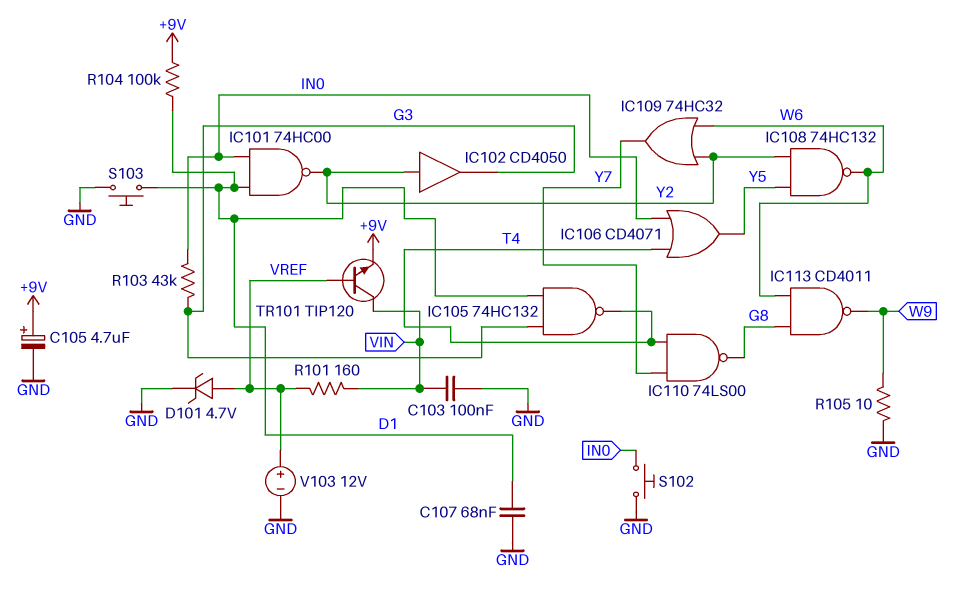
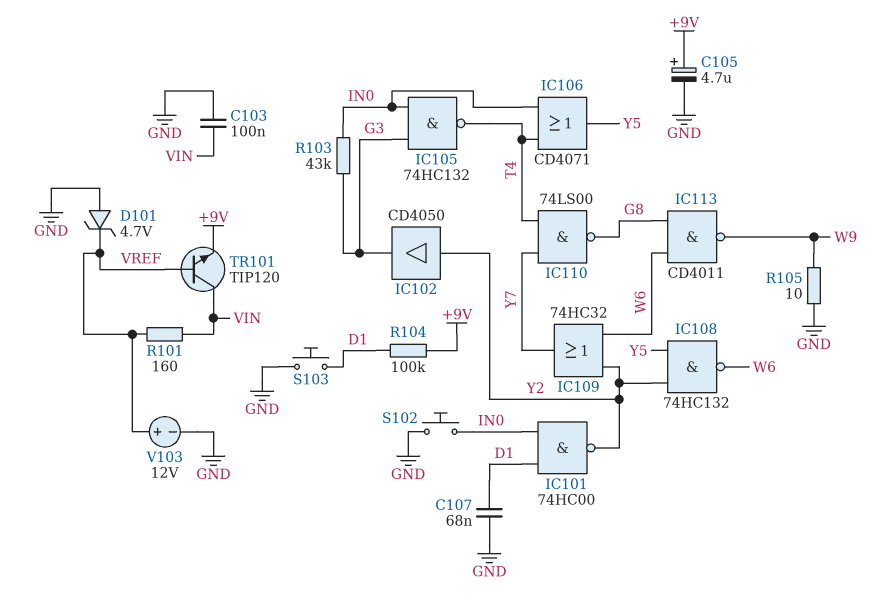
D101: zener 4.7V (A VREF, K GND) -> zener 4.7V (A GND, K VREF)
IC105: NAND 74HC132 (in D1, in G3, out T4) -> NAND 74HC132 (in G3, in IN0, out T4)

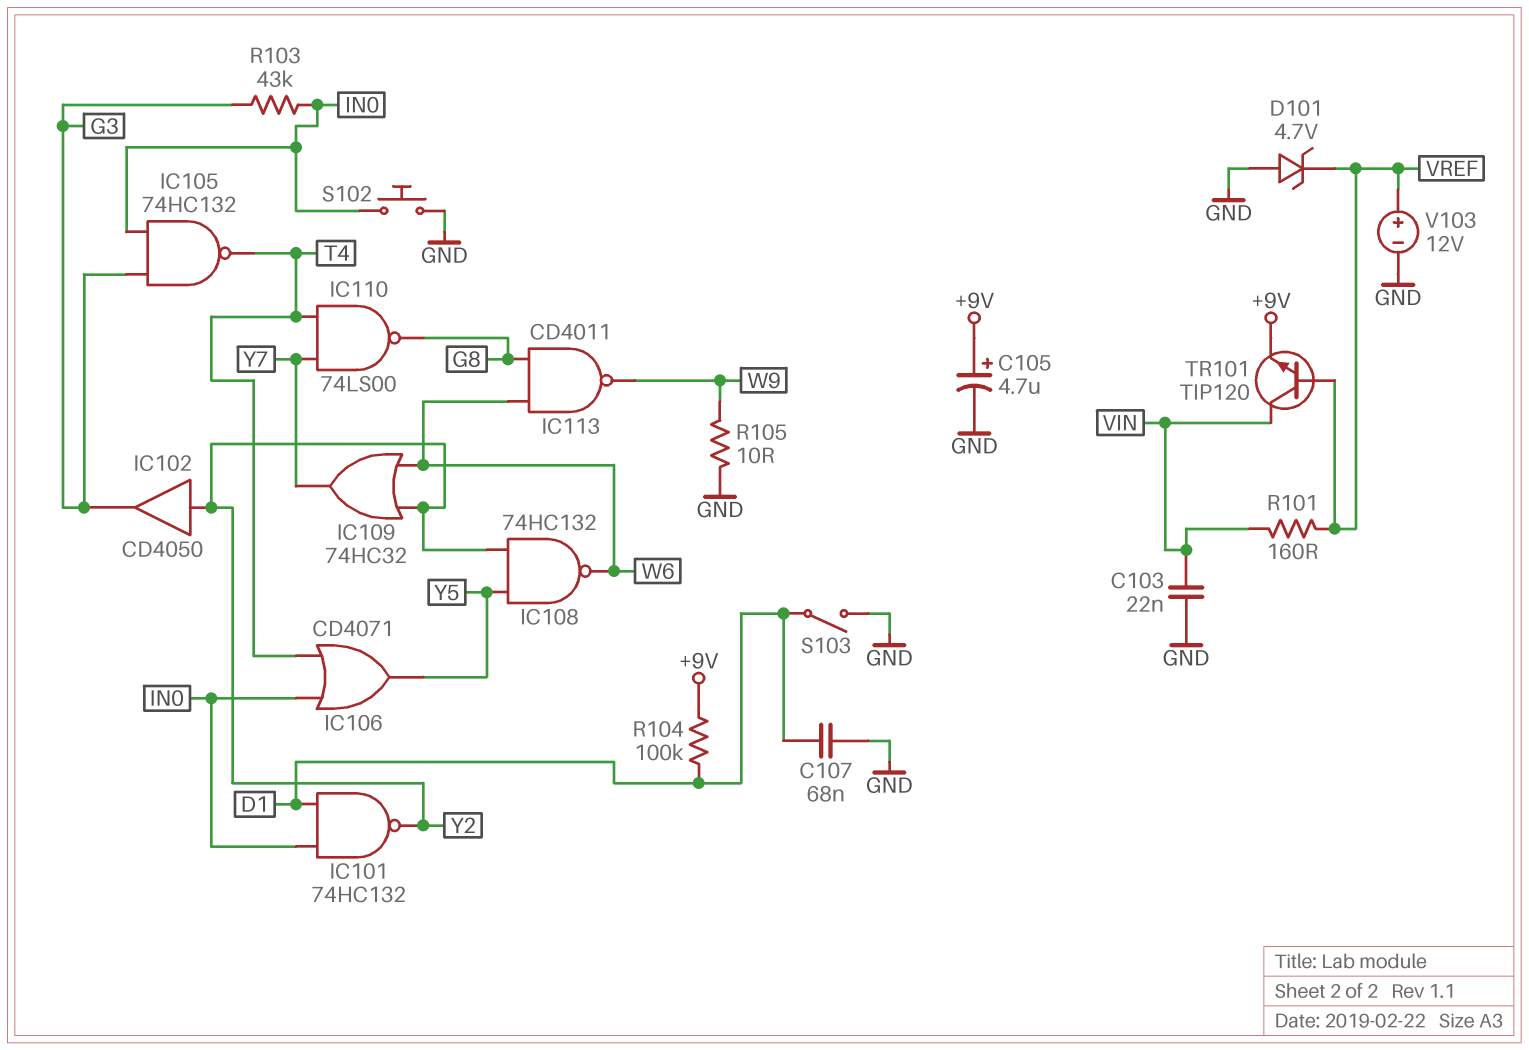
C103: 100nF (GND, VIN) -> 22nF (GND, VIN)
IC101: NAND 74HC00 (in D1, in IN0, out Y2) -> NAND 74HC132 (in D1, in IN0, out Y2)
S103: button (D1, GND) -> switch (D1, GND)

